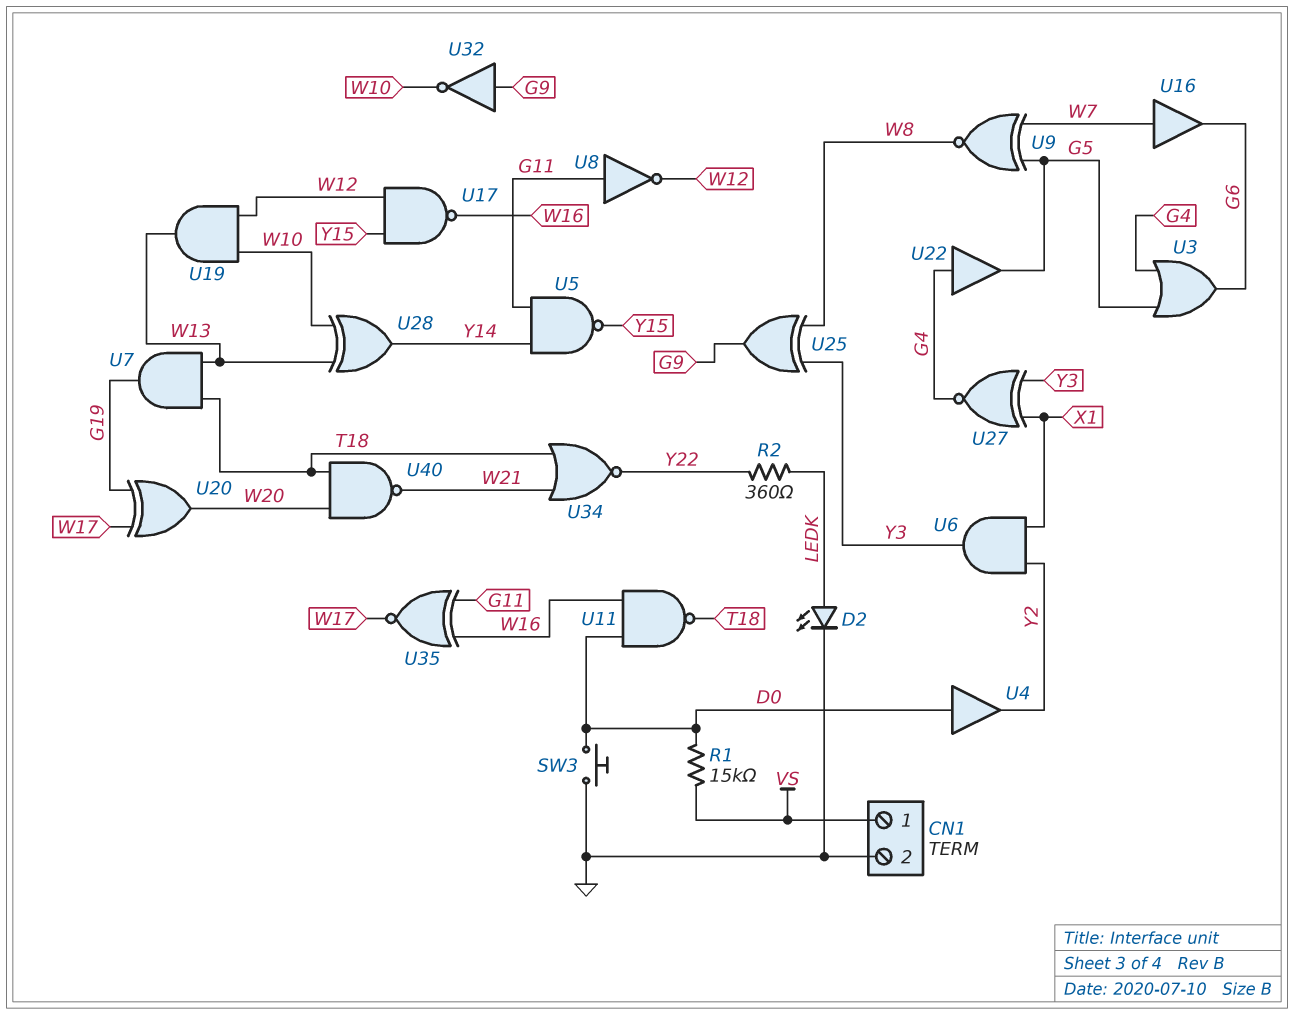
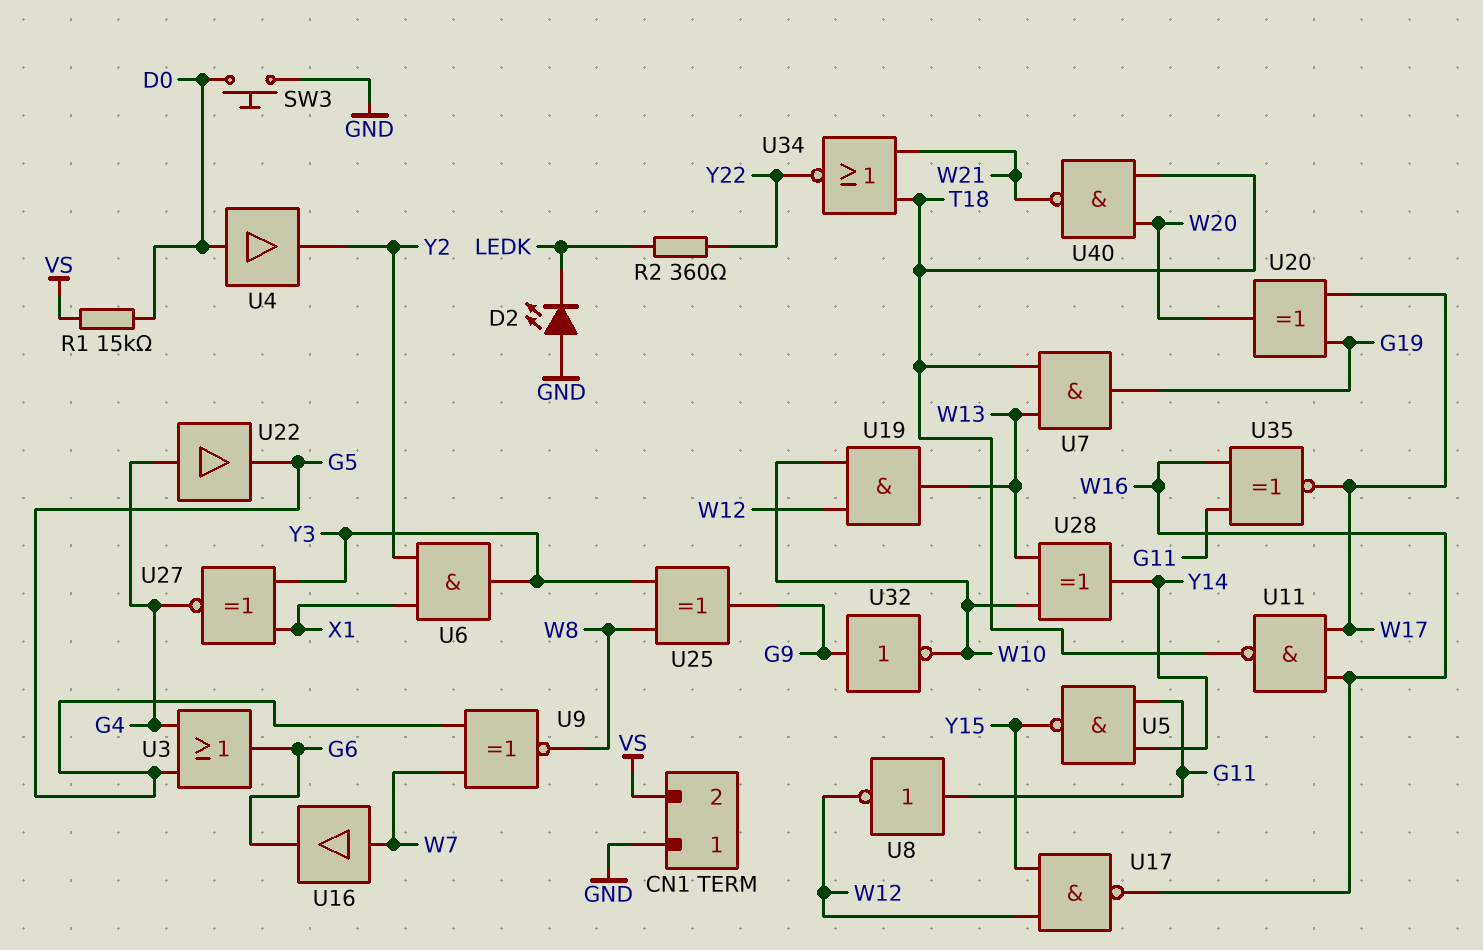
CN1 pin 1: VS -> GND
CN1 pin 2: GND -> VS
D2: LED (A LEDK, K GND) -> LED (A GND, K LEDK)
U11: NAND (in D0, in W16, out T18) -> NAND (in W16, in W17, out T18)

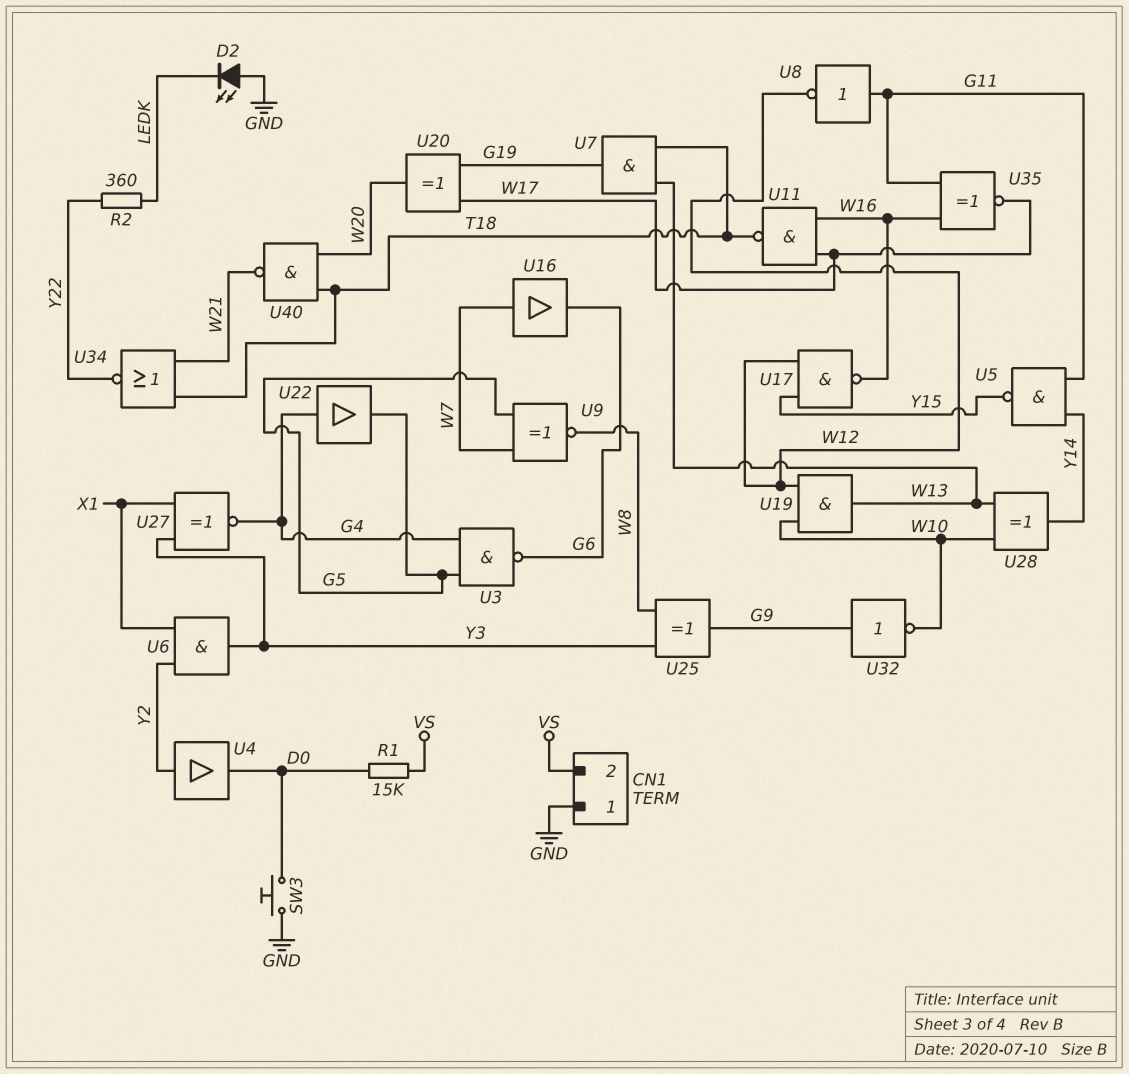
U3: OR (in G4, in G5, out G6) -> NAND (in G4, in G5, out G6)
U4: buffer (in D0, out Y2) -> buffer (in Y2, out D0)

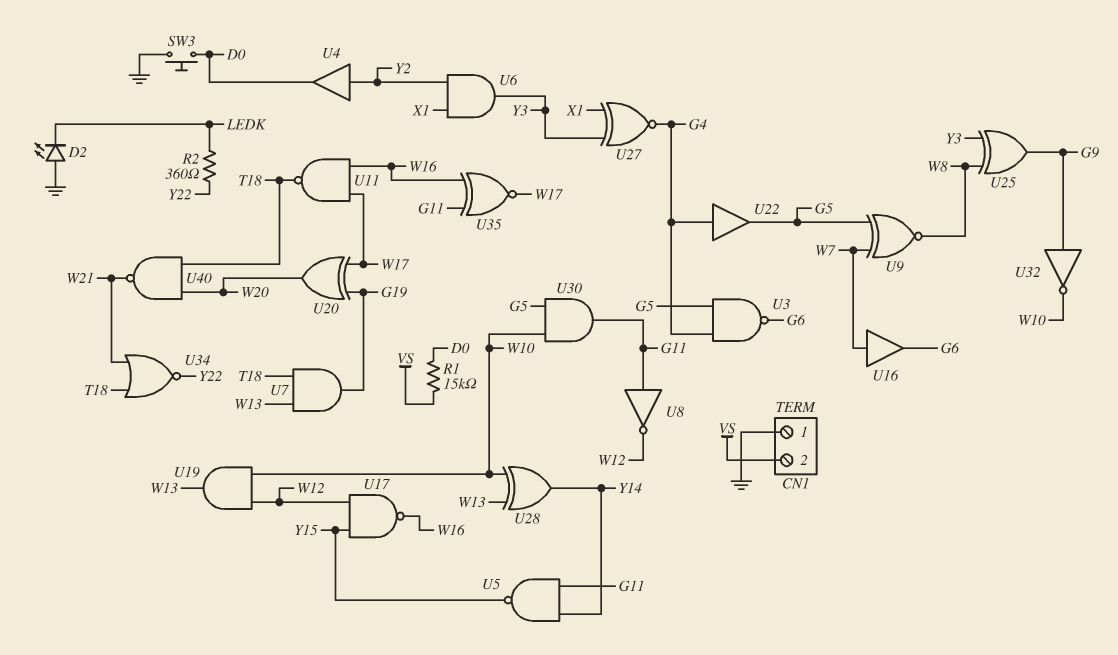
U30: none -> AND (in G5, in W10, out G11)

